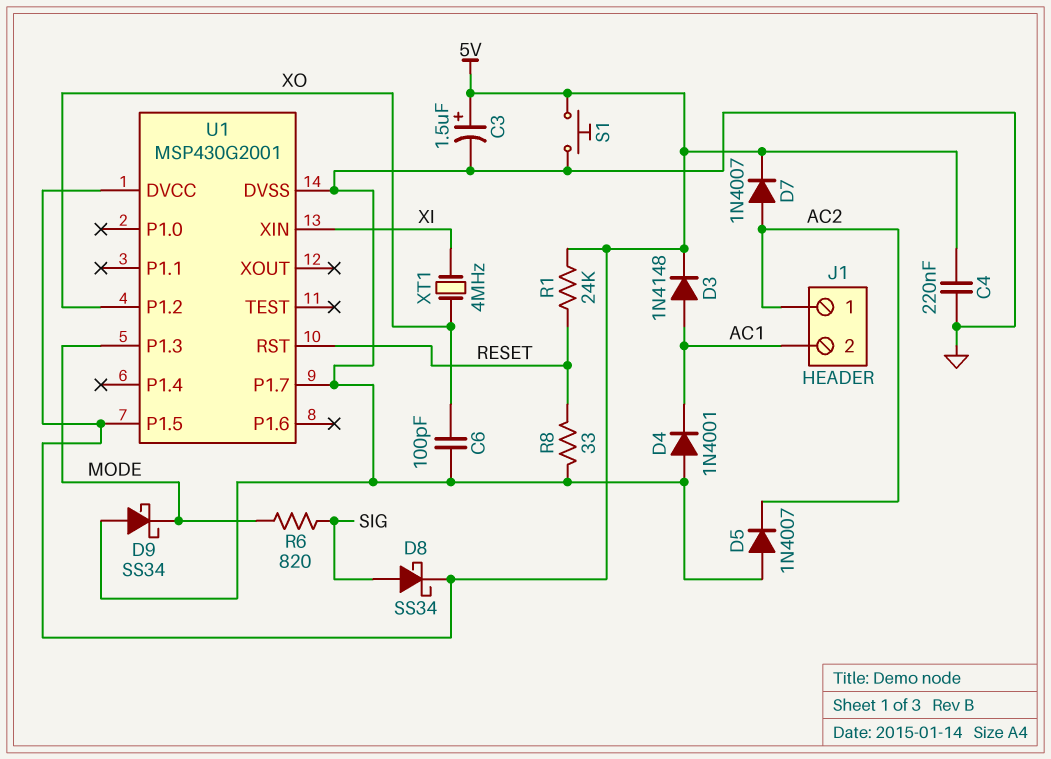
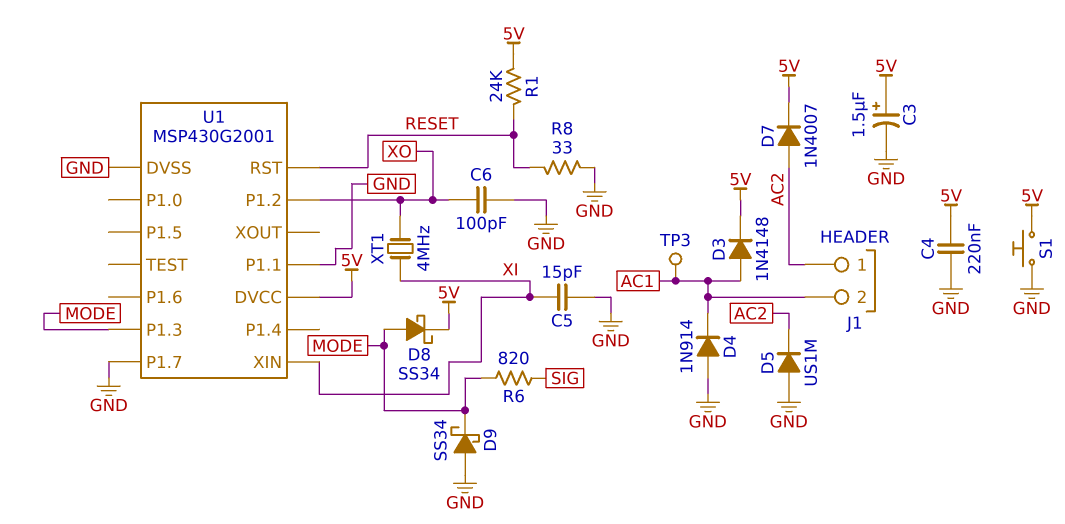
C5: none -> 15pF (GND, XI)
D4: diode 1N4001 (A GND, K AC1) -> diode 1N914 (A GND, K AC1)
D5: diode 1N4007 (A GND, K AC2) -> diode US1M (A GND, K AC2)
D8: schottky SS34 (A SIG, K 5V) -> schottky SS34 (A MODE, K 5V)
TP3: none -> test point (AC1)
U1 pin P1.1: none -> GND
U1 pin P1.5: 5V -> none

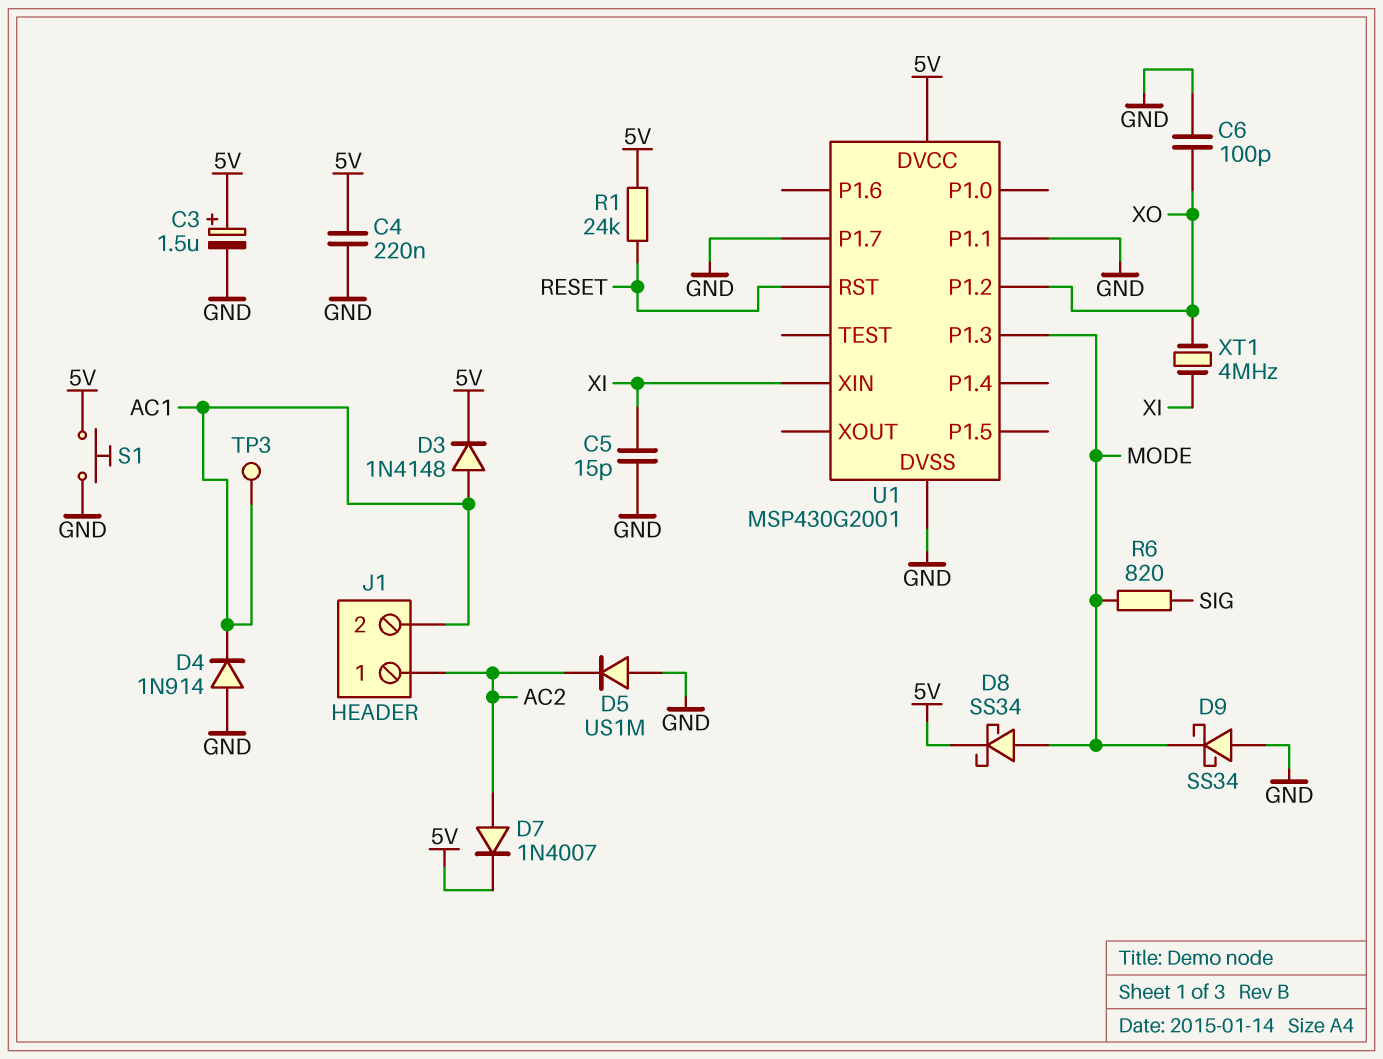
R8: 33 (GND, RESET) -> none

